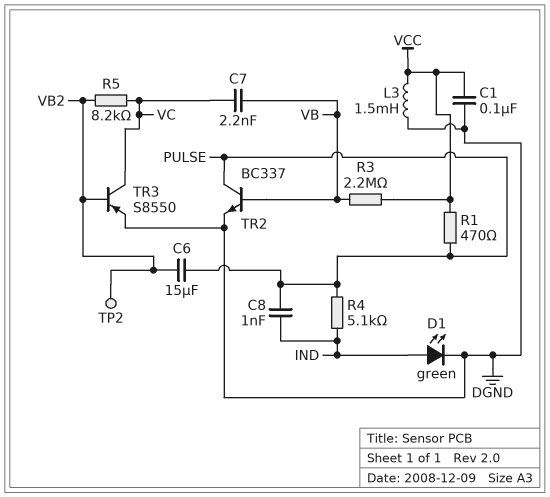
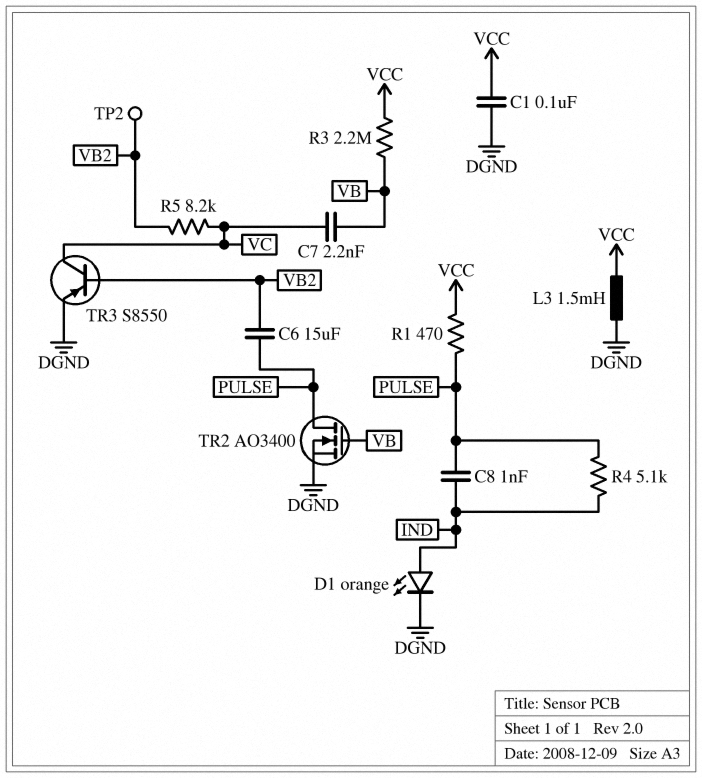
D1: LED green (A IND, K DGND) -> LED orange (A IND, K DGND)
TR2: NPN BC337 (B VB, C PULSE, E DGND) -> NMOS AO3400 (G VB, D PULSE, S DGND)

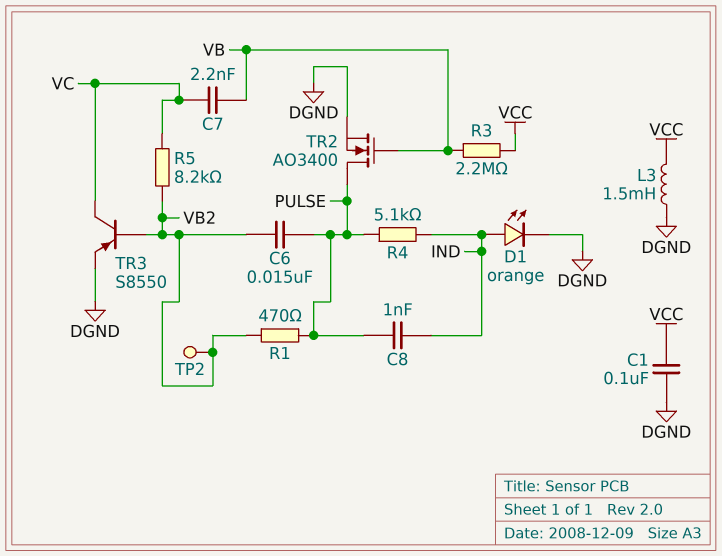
C6: 15uF (PULSE, VB2) -> 15nF (PULSE, VB2)
R1: 470 (PULSE, VCC) -> 470 (PULSE, VB2)

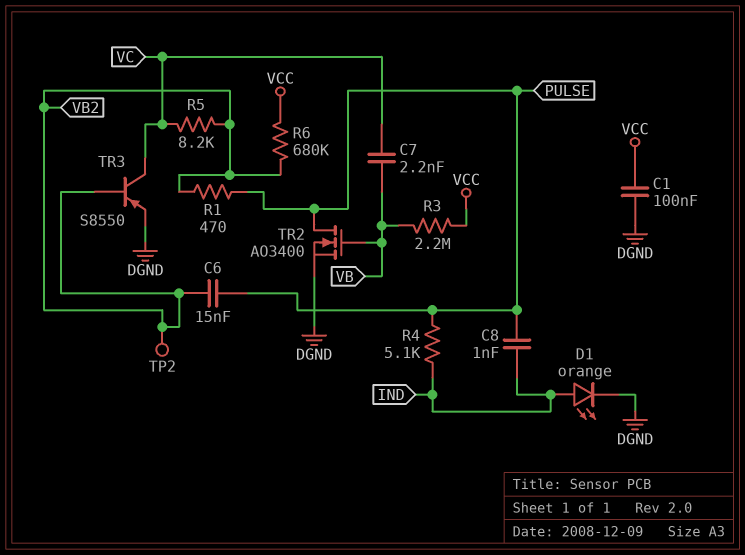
L3: 1.5mH (DGND, VCC) -> none
R6: none -> 680k (VB2, VCC)

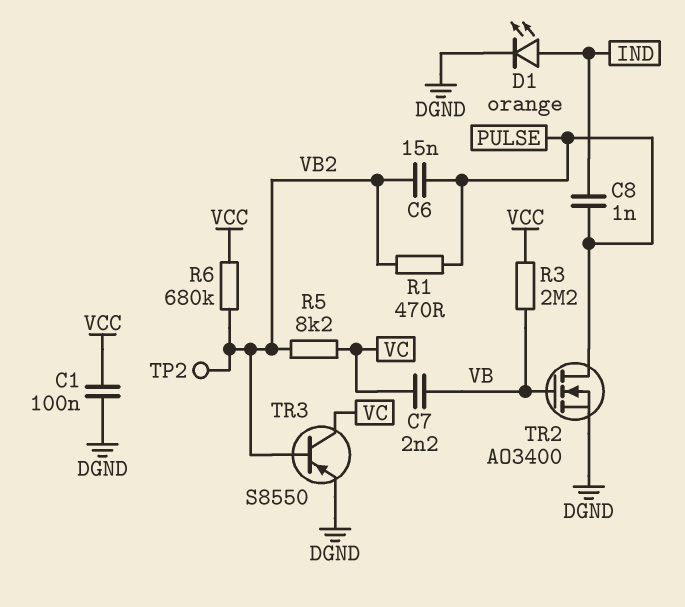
R4: 5.1k (IND, PULSE) -> none

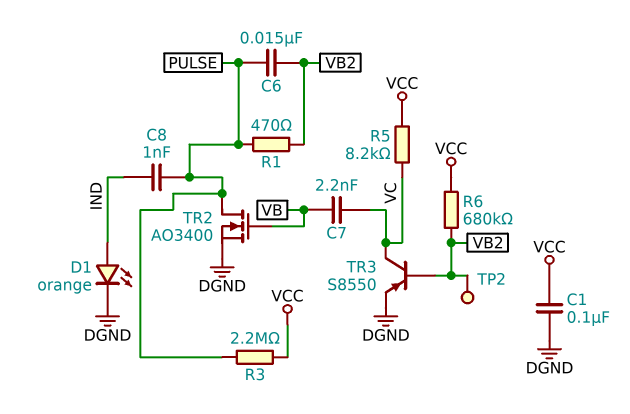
R3: 2.2M (VB, VCC) -> 2.2M (PULSE, VCC)
R5: 8.2k (VB2, VC) -> 8.2k (VC, VCC)

